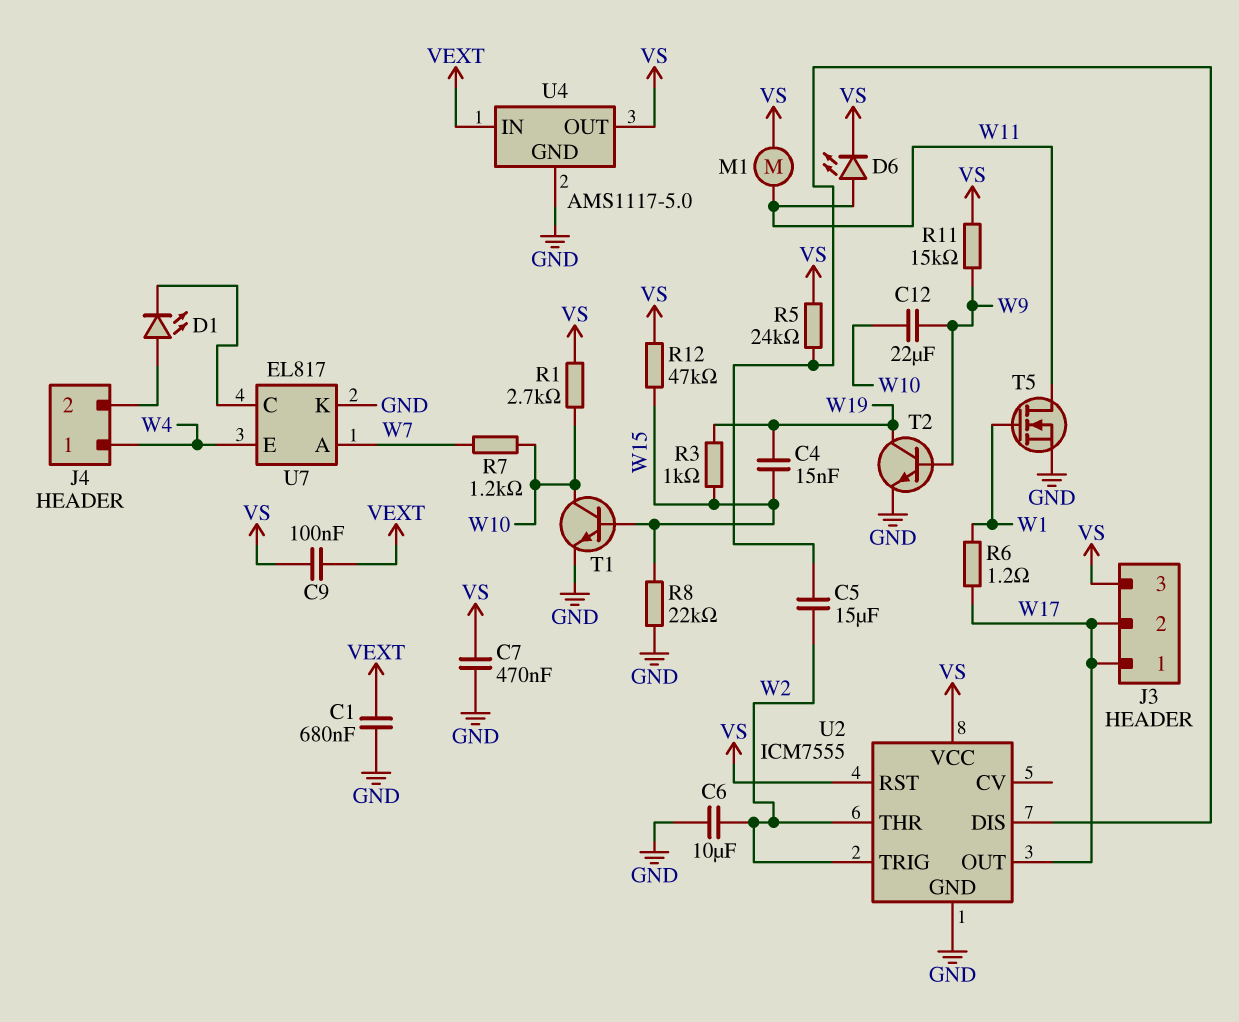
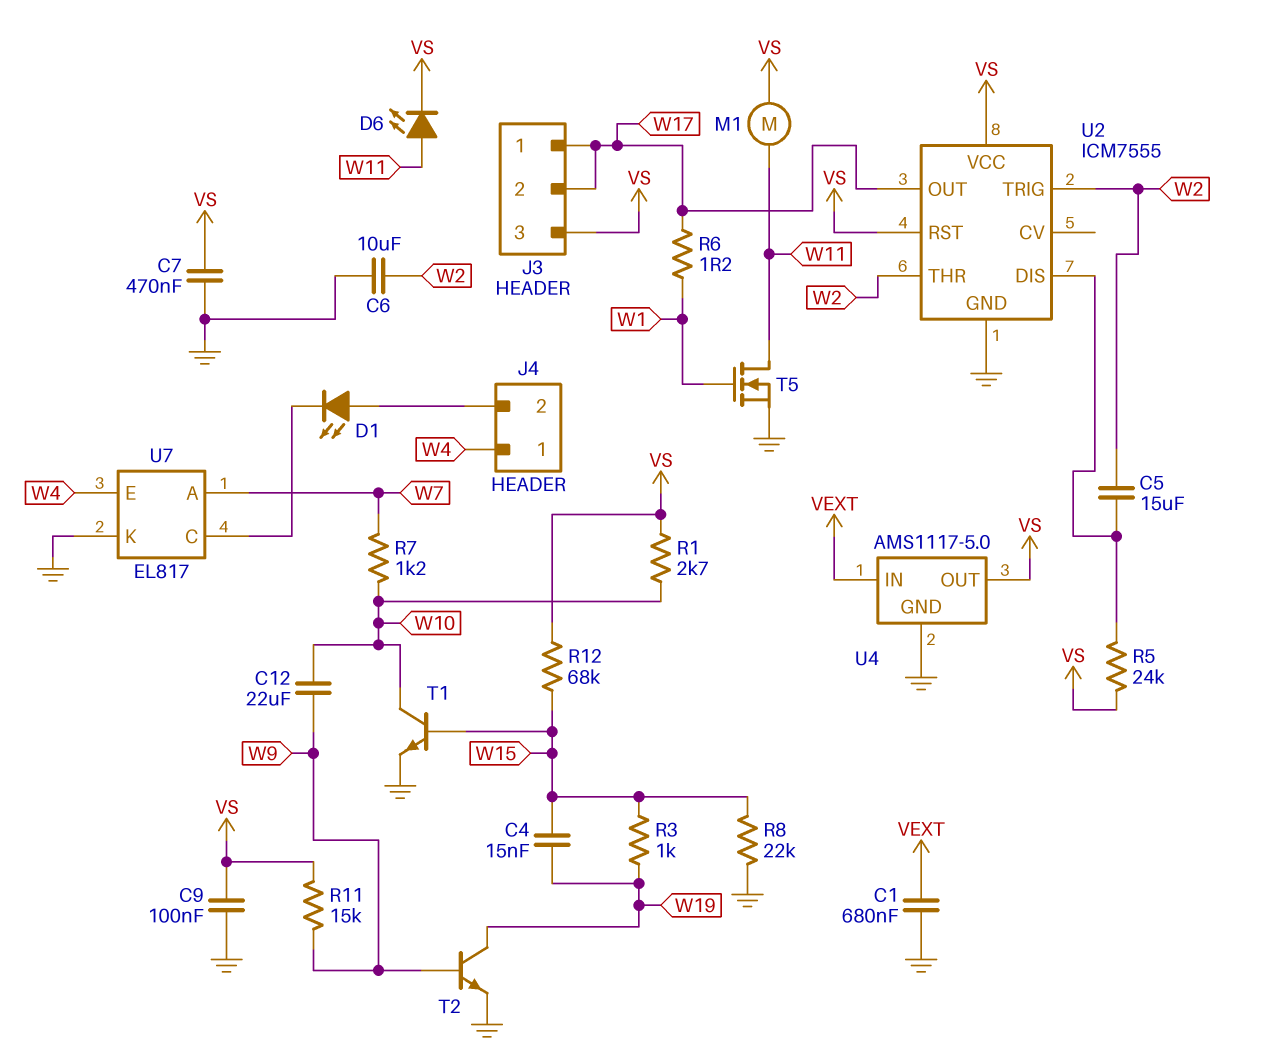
C9: 100nF (VEXT, VS) -> 100nF (GND, VS)
R12: 47k (VS, W15) -> 68k (VS, W15)

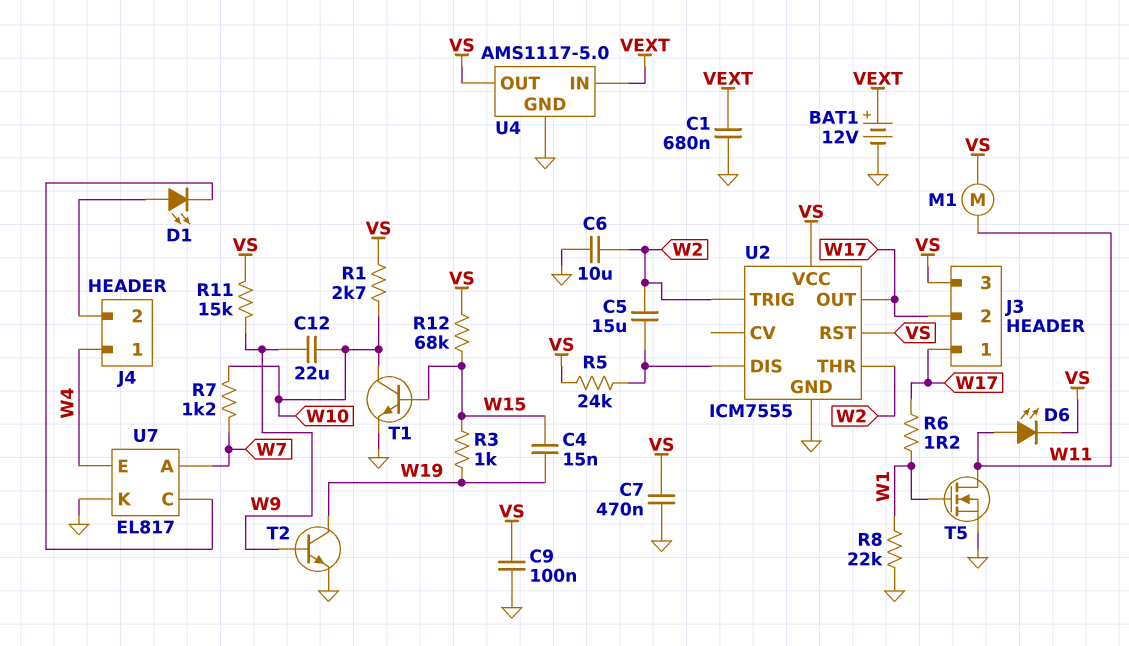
BAT1: none -> 12V (plus VEXT, minus GND)
R8: 22k (GND, W15) -> 22k (GND, W1)

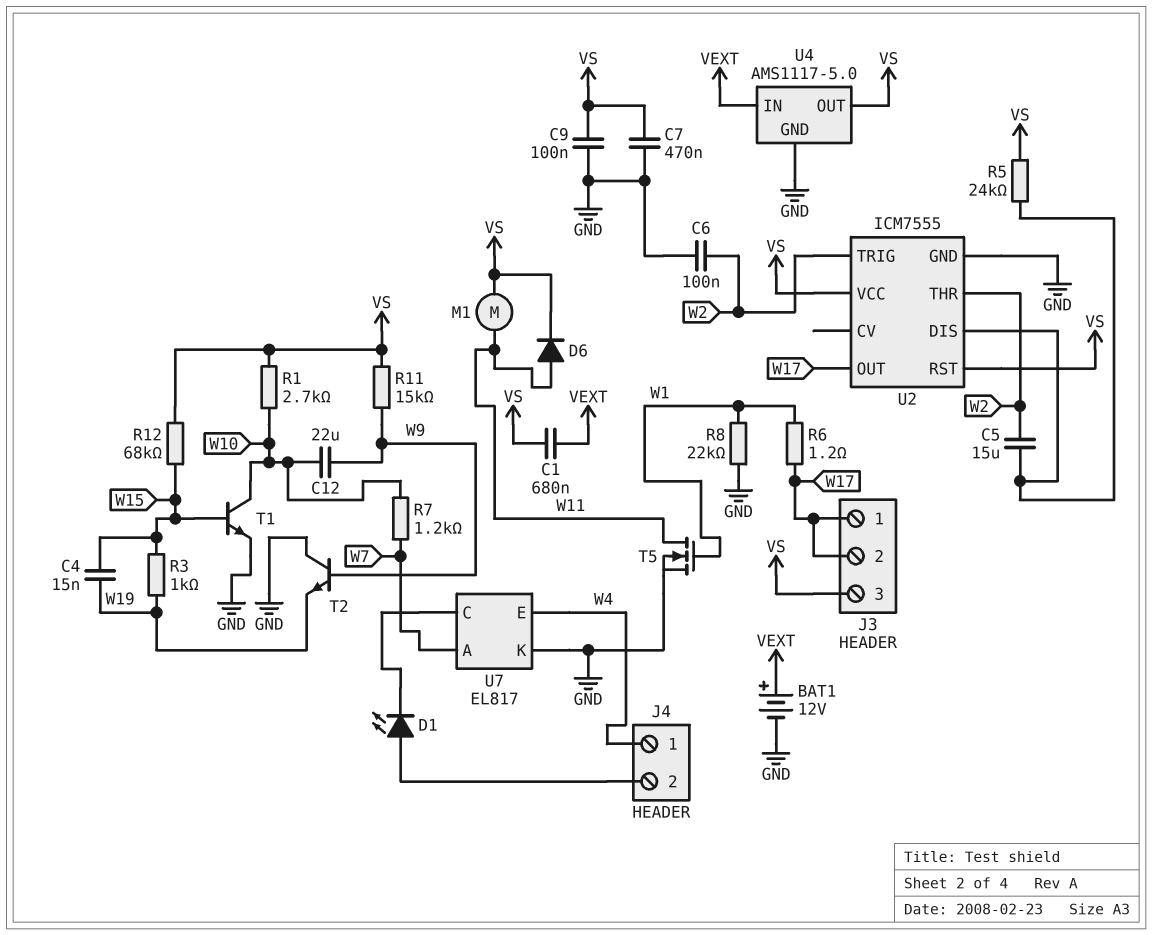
C1: 680nF (GND, VEXT) -> 680nF (VEXT, VS)
C6: 10uF (GND, W2) -> 100nF (GND, W2)
D6: LED (A W11, K VS) -> diode (A W11, K VS)
T2: NPN (B W9, C W19, E GND) -> NPN (B W9, C GND, E W19)

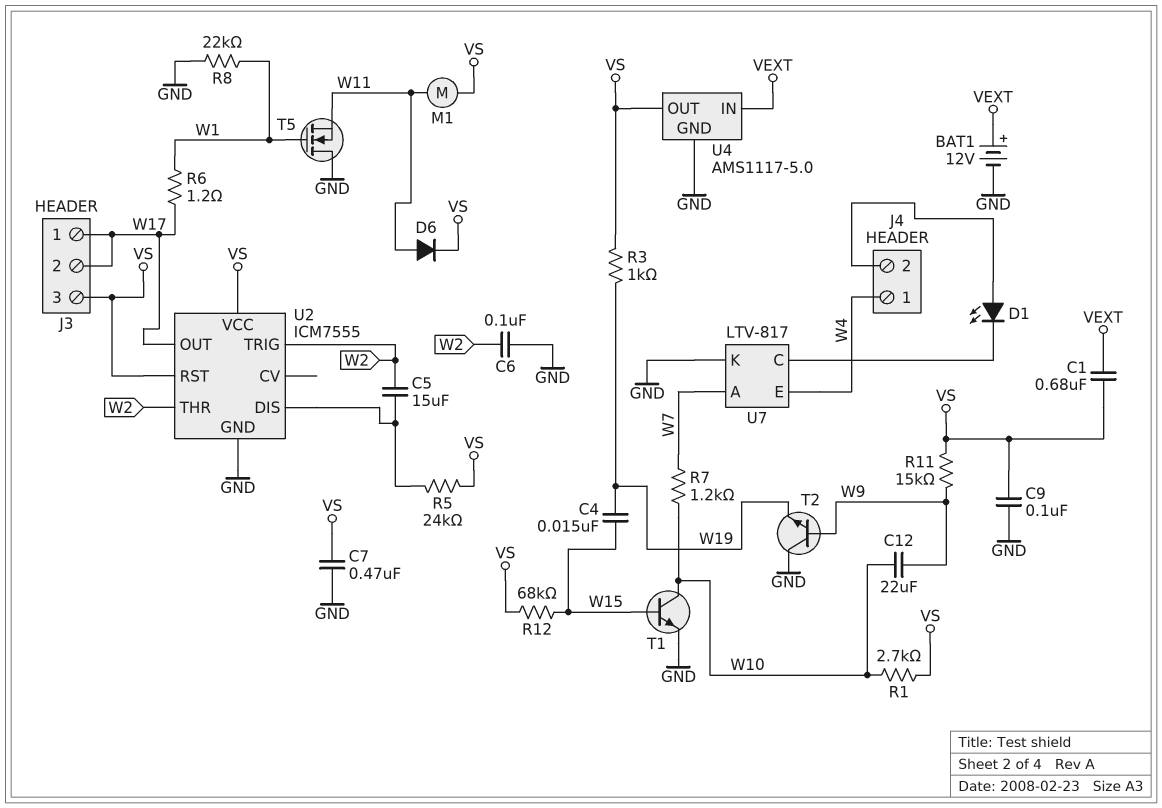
R3: 1k (W15, W19) -> 1k (VS, W19)
T5: NMOS (G W1, D W11, S GND) -> NMOS (G W1, D GND, S W11)
U7: EL817 -> LTV-817

